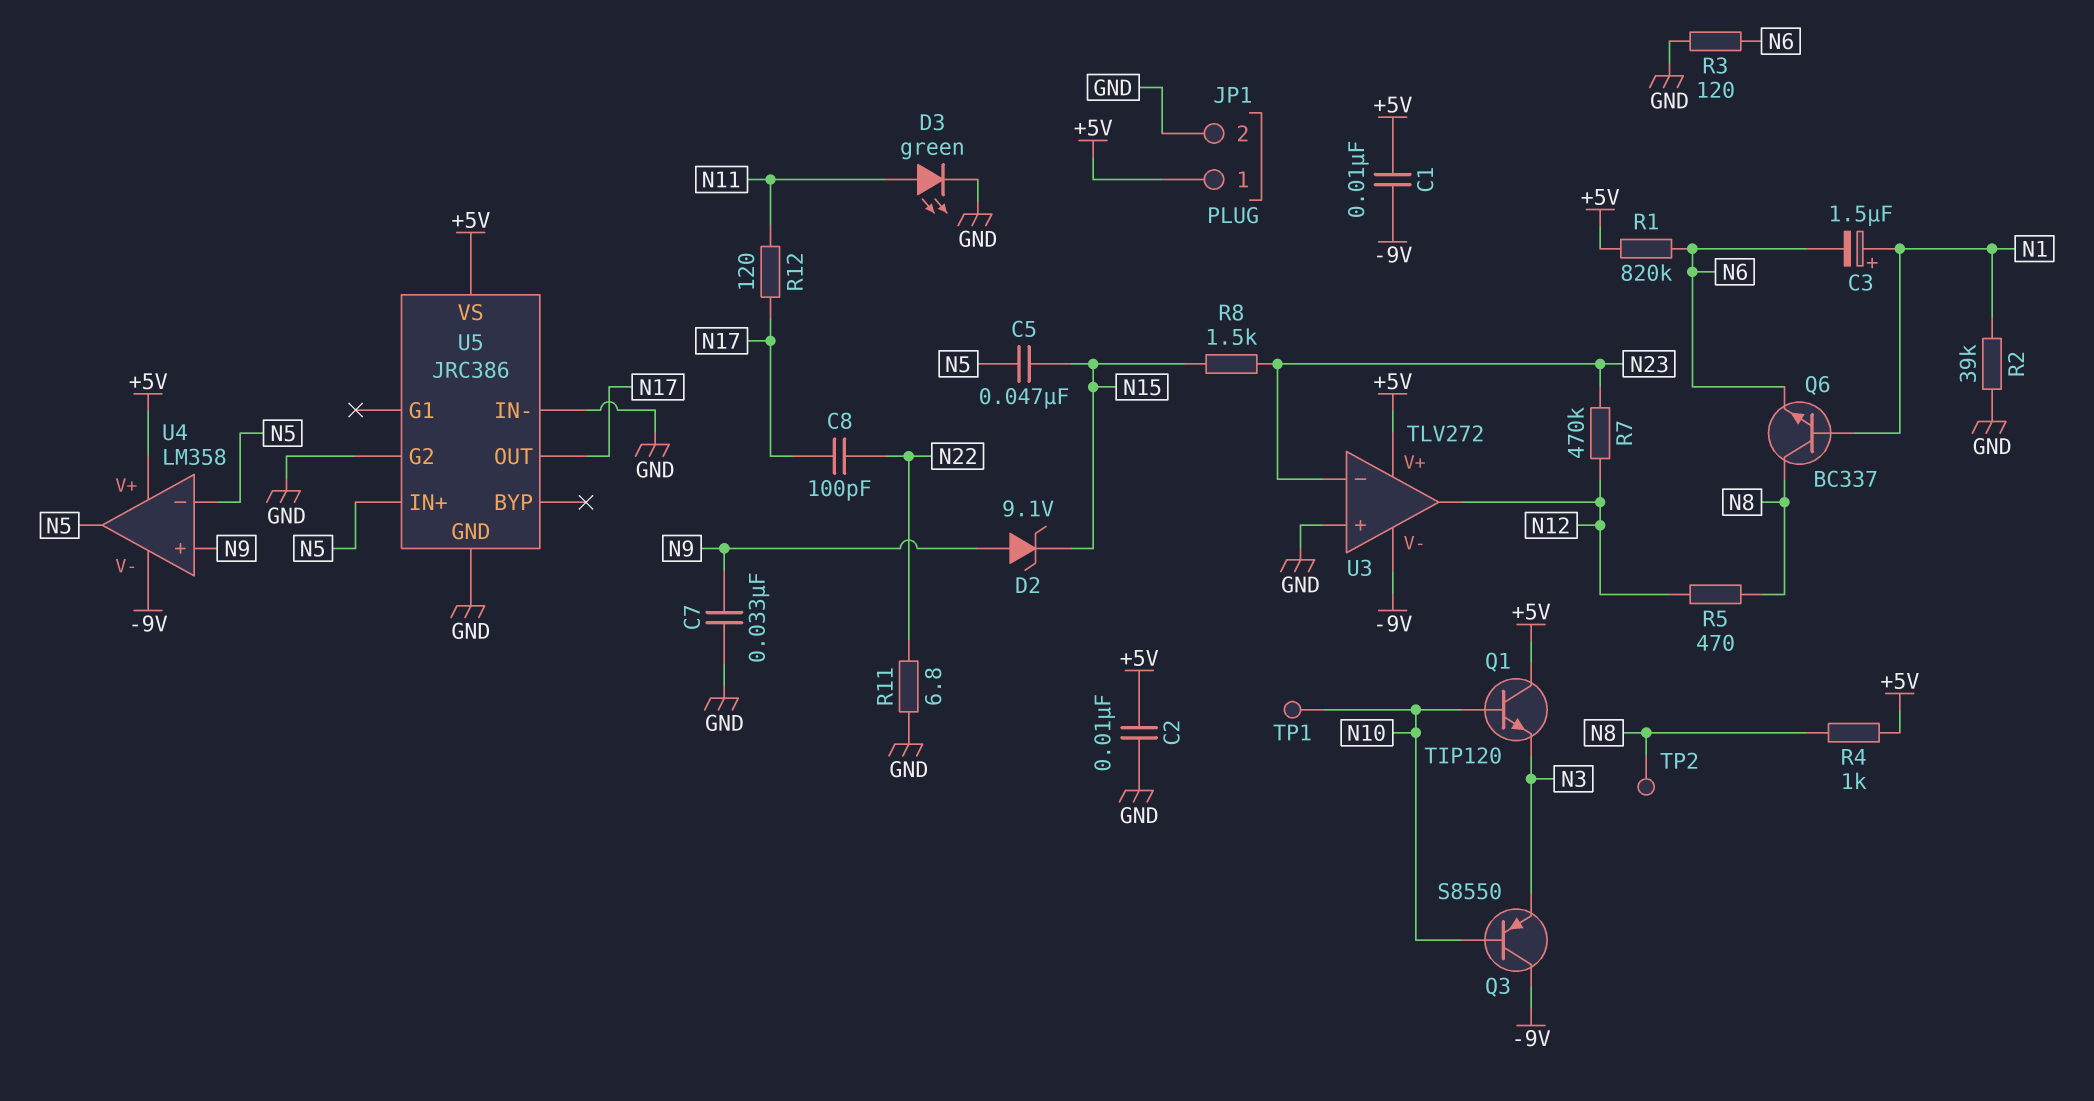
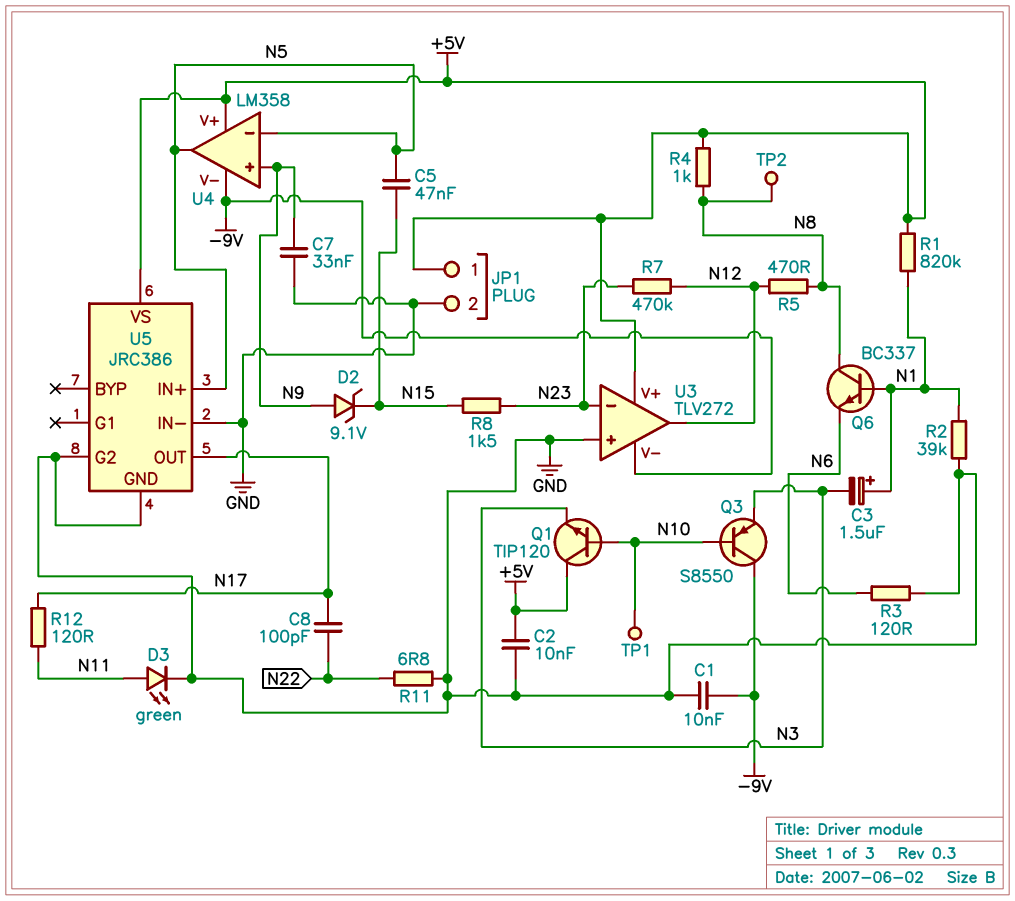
C1: 10nF (+5V, -9V) -> 10nF (-9V, GND)
C3: 1.5uF (plus N1, minus N6) -> 1.5uF (plus N1, minus N3)
R1: 820k (+5V, N6) -> 820k (+5V, N1)

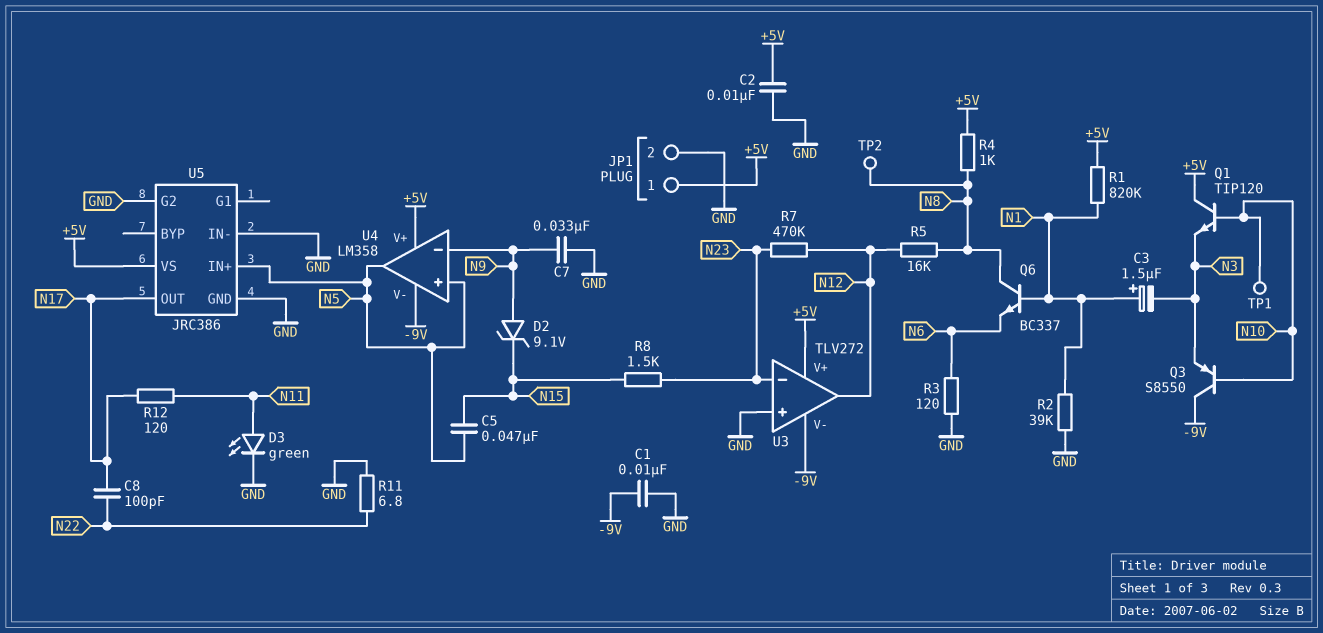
R5: 470 (N8, N12) -> 16k (N8, N12)
U4 pin in+: N9 -> N5
U4 pin in-: N5 -> N9

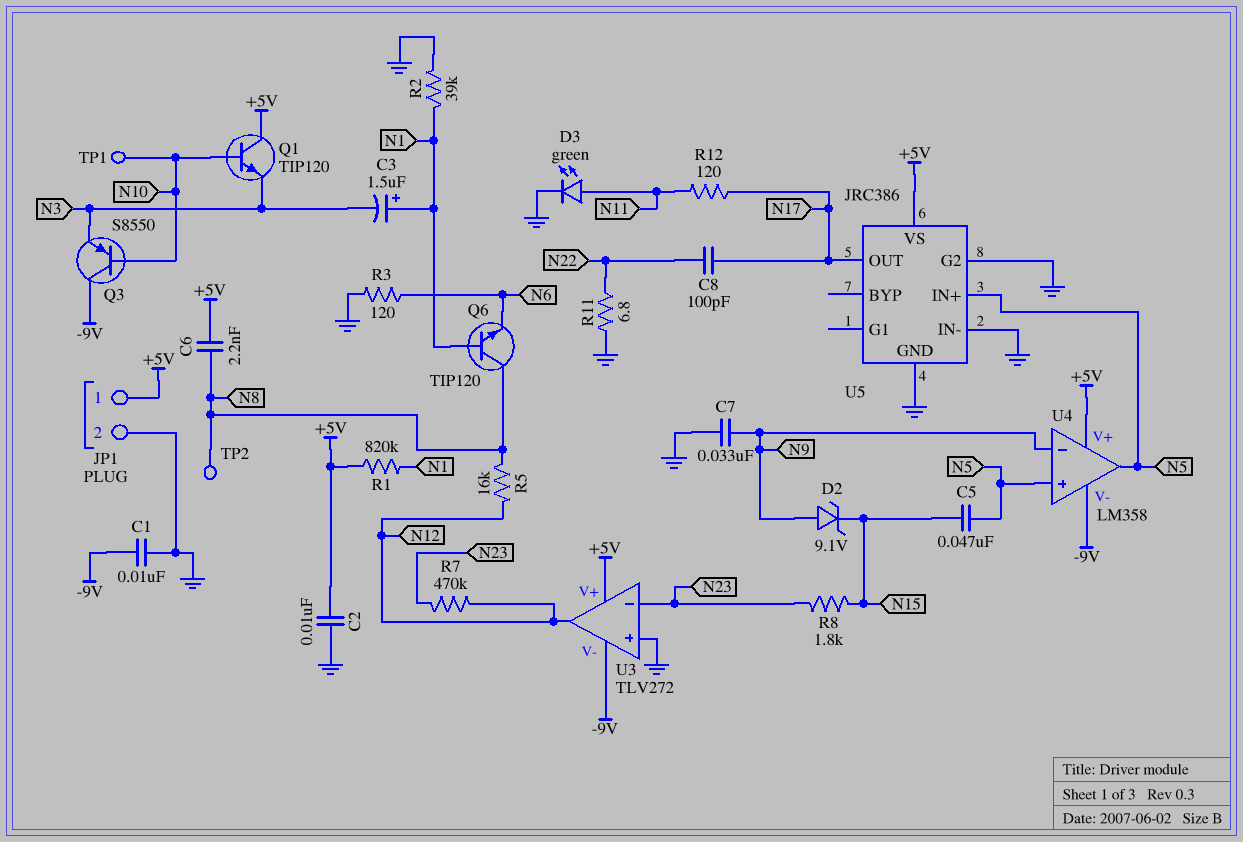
C6: none -> 2.2nF (+5V, N8)
Q6: NPN BC337 (B N1, C N8, E N6) -> NPN TIP120 (B N1, C N8, E N6)
R4: 1k (+5V, N8) -> none
R8: 1.5k (N15, N23) -> 1.8k (N15, N23)

